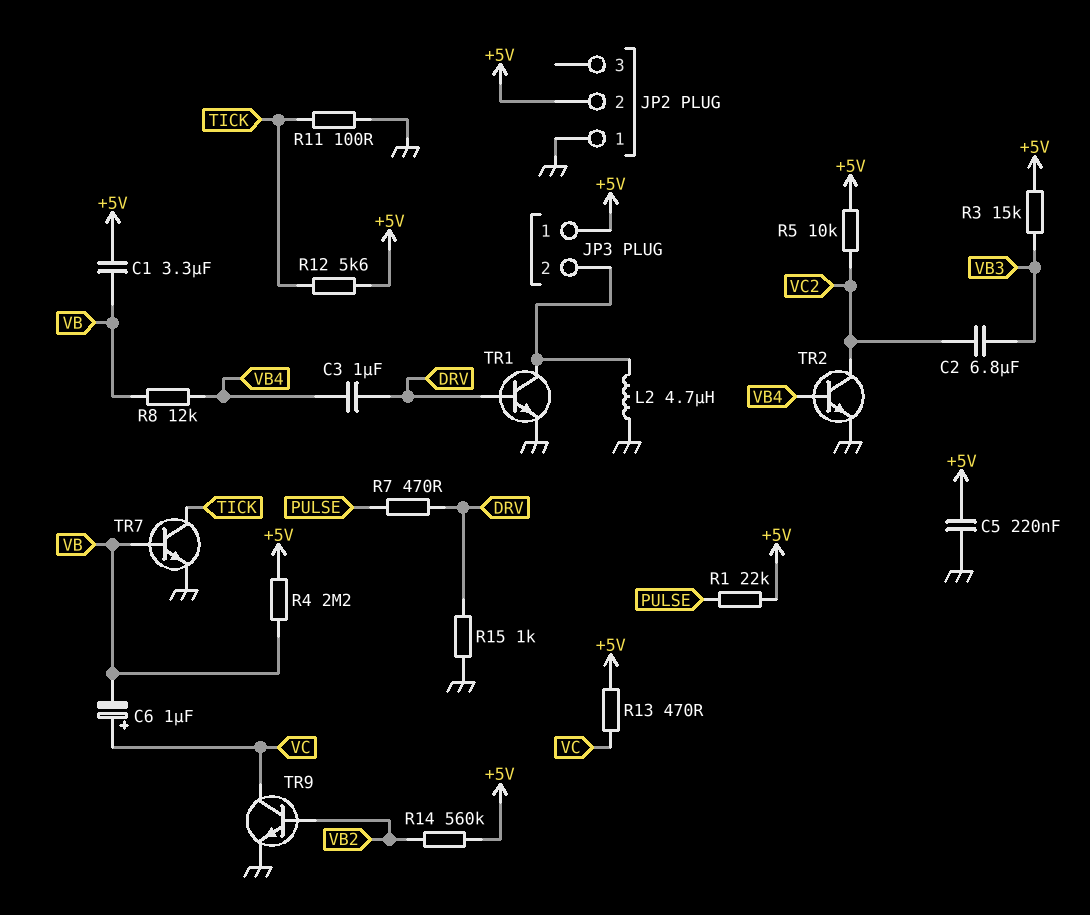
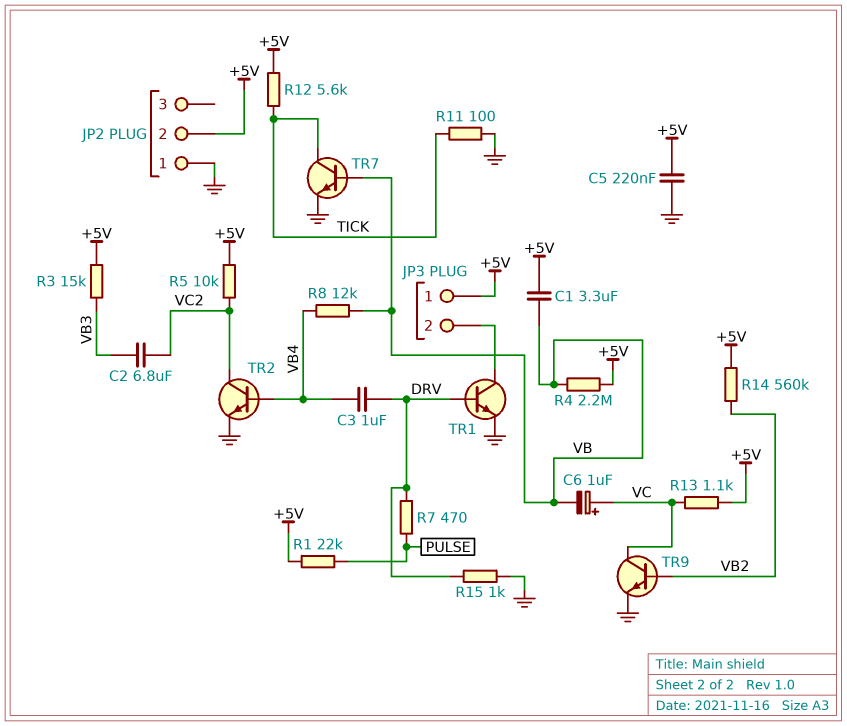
L2: 4.7uH (GND, JP3/2) -> none
R13: 470 (+5V, VC) -> 1.1k (+5V, VC)

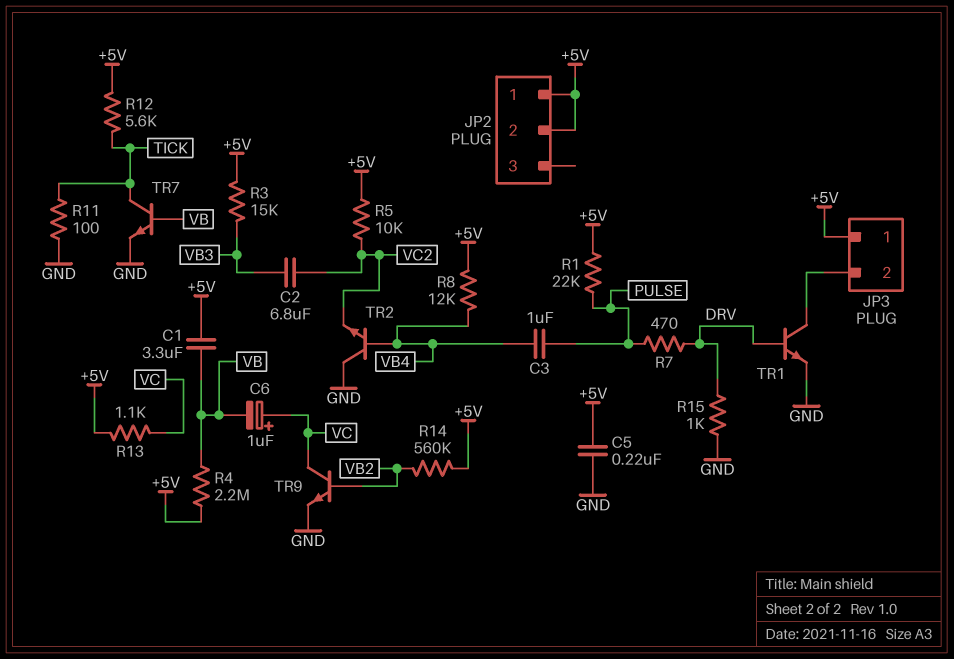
C3: 1uF (DRV, VB4) -> 1uF (PULSE, VB4)
JP2 pin 1: GND -> +5V
R8: 12k (VB, VB4) -> 12k (+5V, VB4)
TR2: NPN (B VB4, C VC2, E GND) -> NPN (B VB4, C GND, E VC2)

